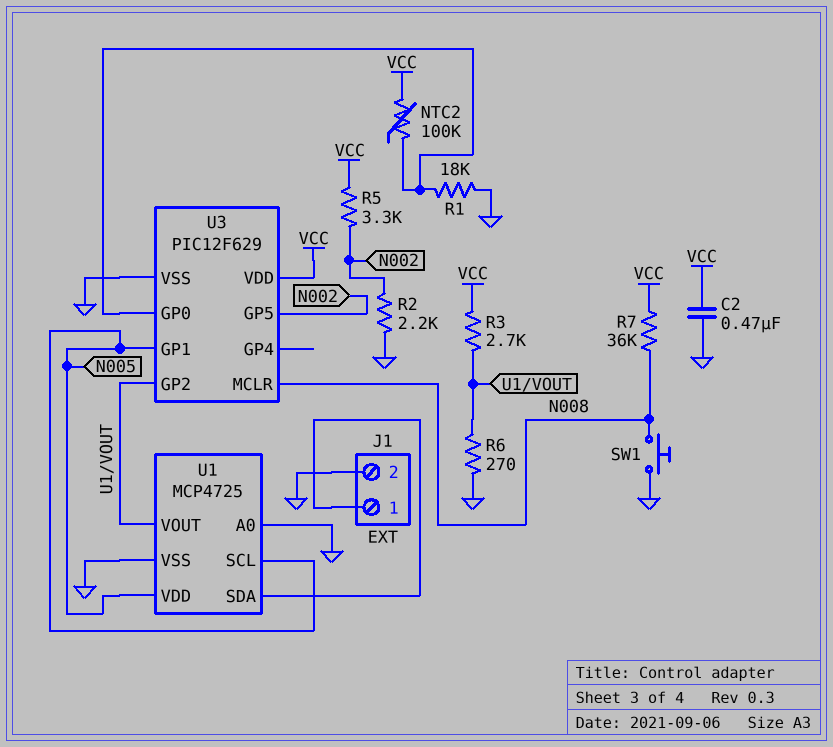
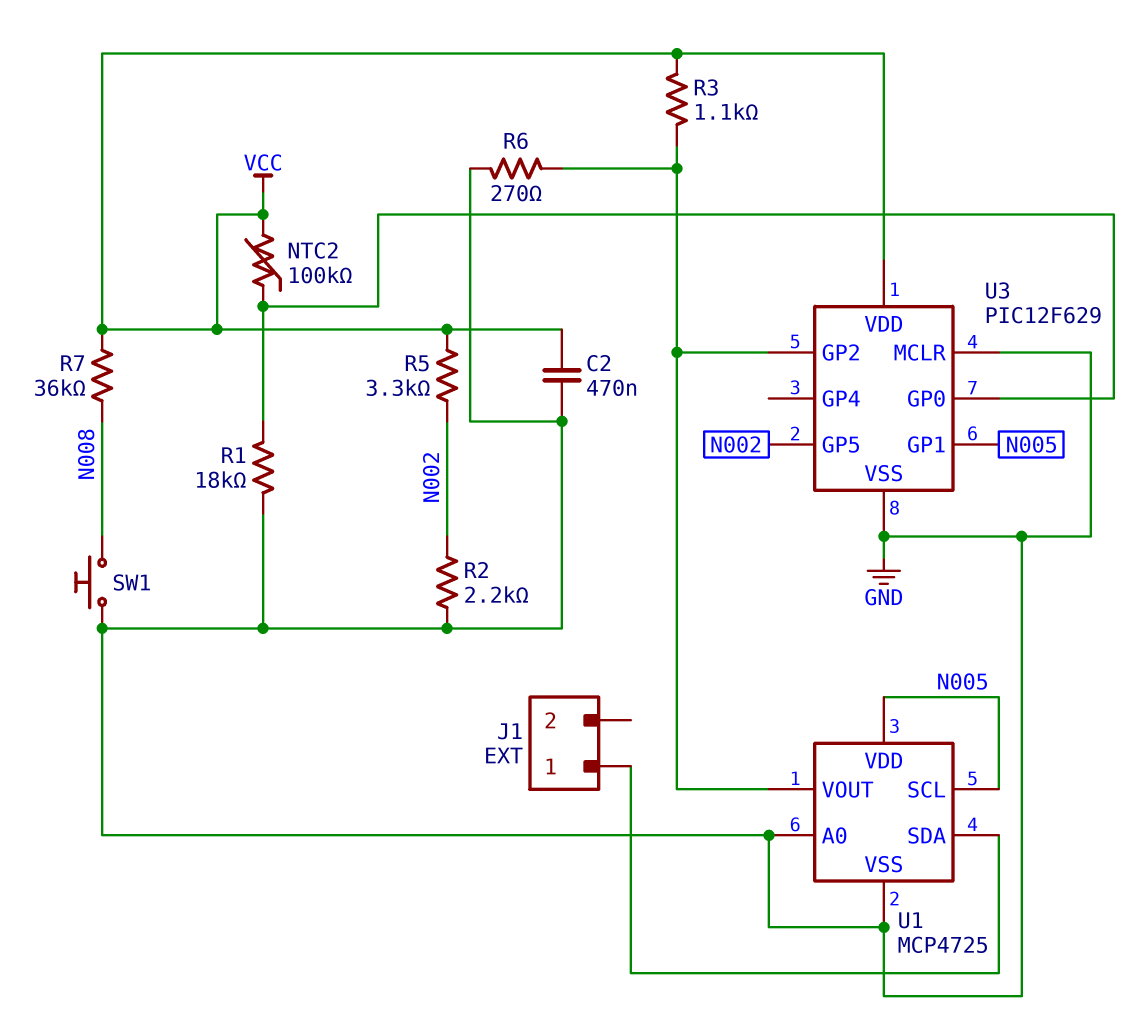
J1 pin 2: GND -> none
R3: 2.7k (U1/VOUT, VCC) -> 1.1k (U1/VOUT, VCC)
U3 pin MCLR: N008 -> GND

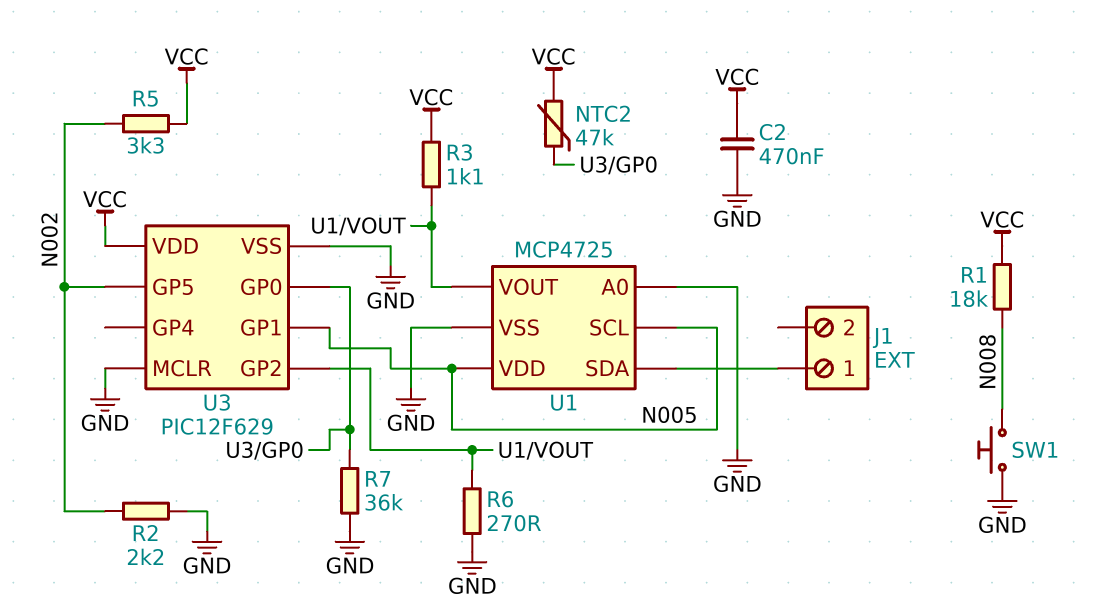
NTC2: 100k (U3/GP0, VCC) -> 47k (U3/GP0, VCC)
R1: 18k (GND, U3/GP0) -> 18k (N008, VCC)
R7: 36k (N008, VCC) -> 36k (GND, U3/GP0)

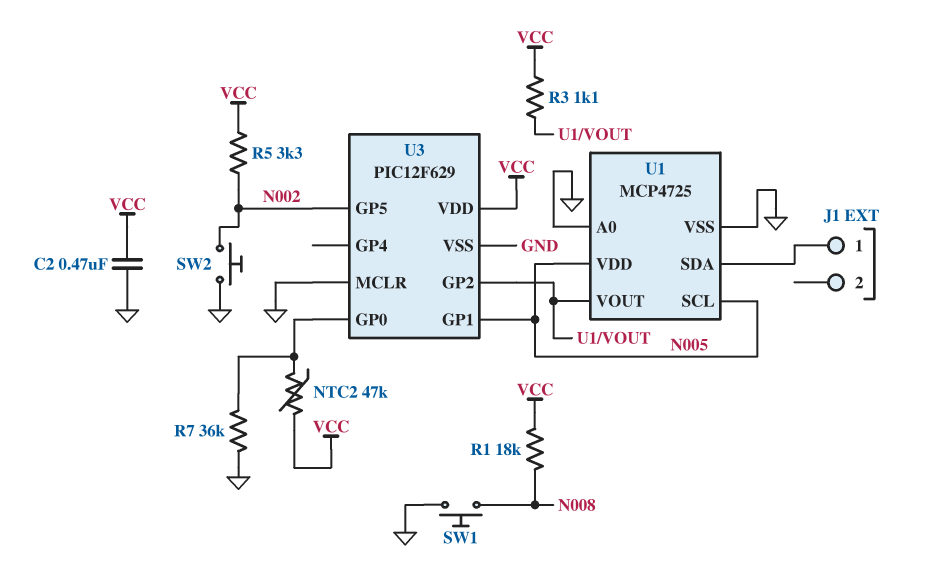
R2: 2.2k (GND, N002) -> none
R6: 270 (GND, U1/VOUT) -> none
SW2: none -> button (GND, N002)

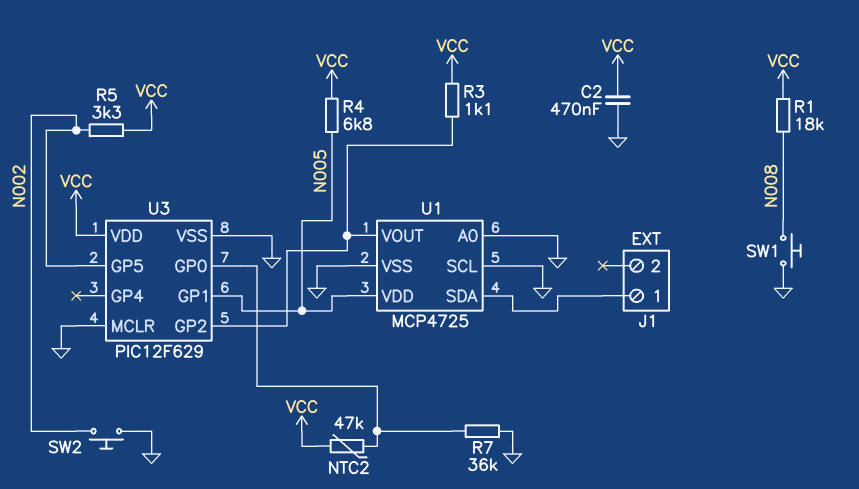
R4: none -> 6.8k (N005, VCC)
U1 pin SCL: N005 -> GND

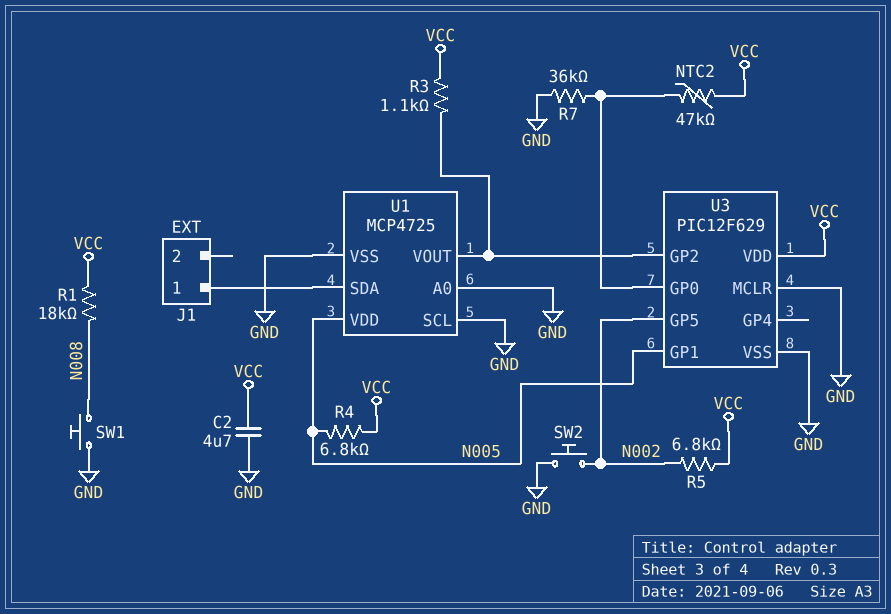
C2: 470nF (GND, VCC) -> 4.7uF (GND, VCC)
R5: 3.3k (N002, VCC) -> 6.8k (N002, VCC)

